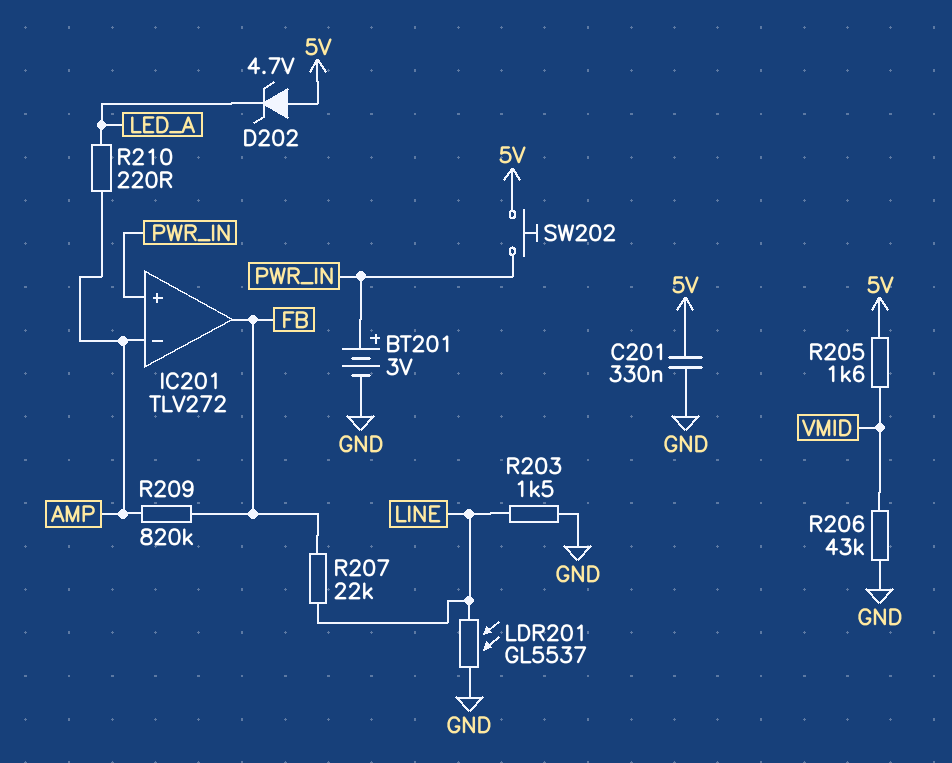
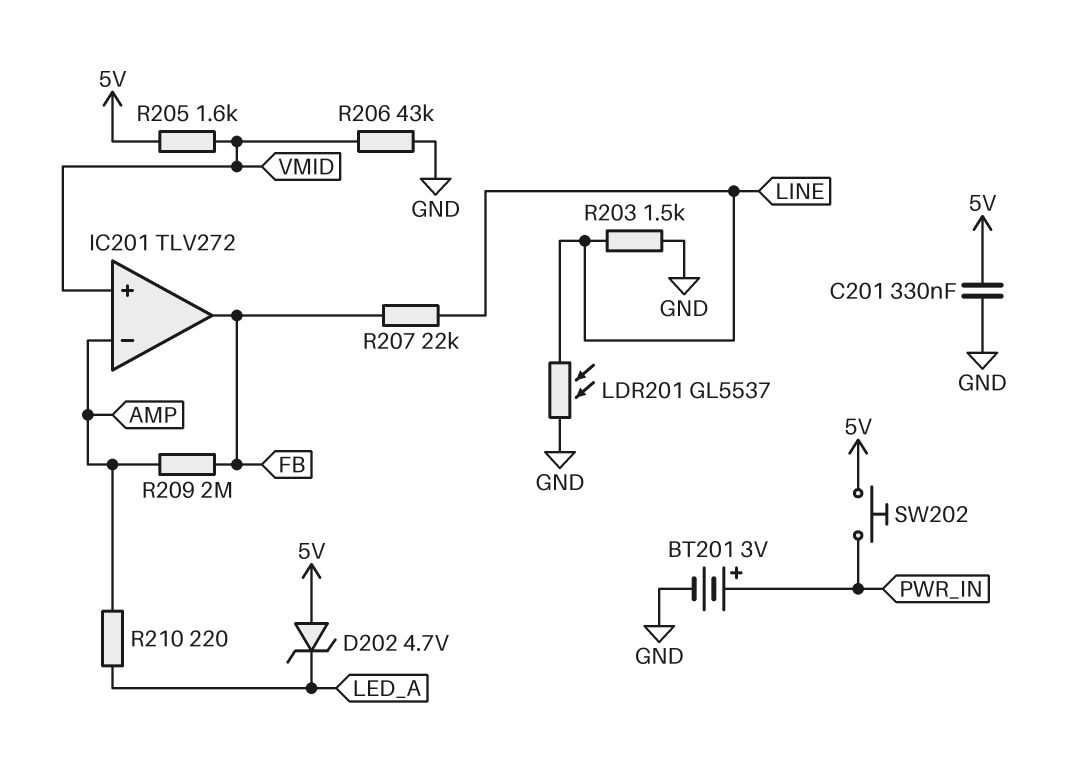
IC201 pin in+: PWR_IN -> VMID
R209: 820k (AMP, FB) -> 2M (AMP, FB)

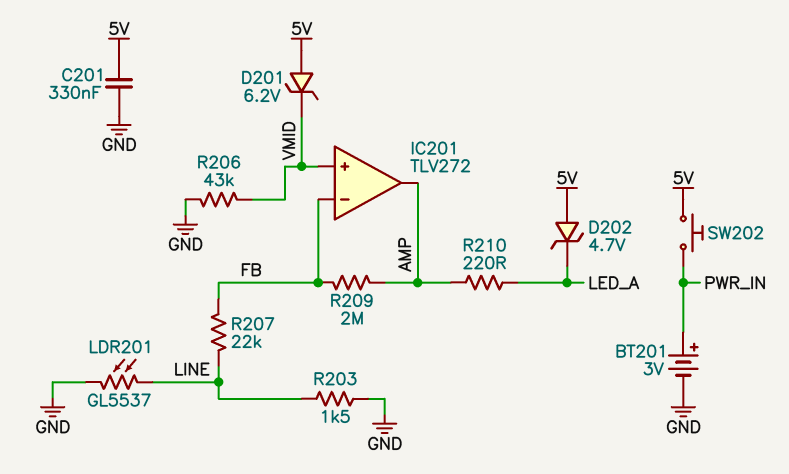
D201: none -> zener 6.2V (A 5V, K VMID)
IC201 pin in-: AMP -> FB
IC201 pin out: FB -> AMP
R205: 1.6k (5V, VMID) -> none

